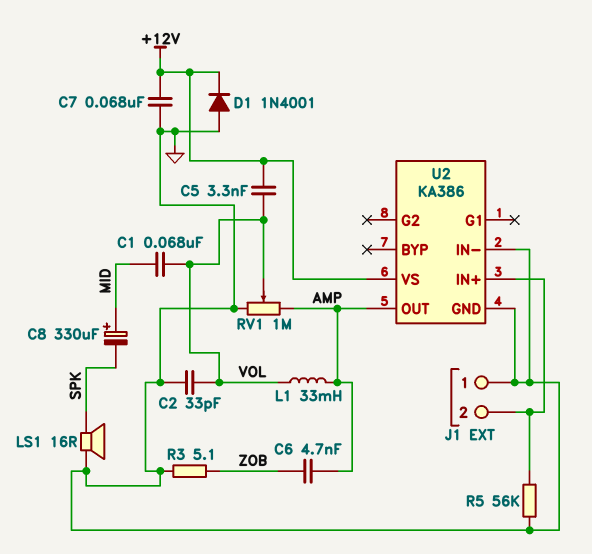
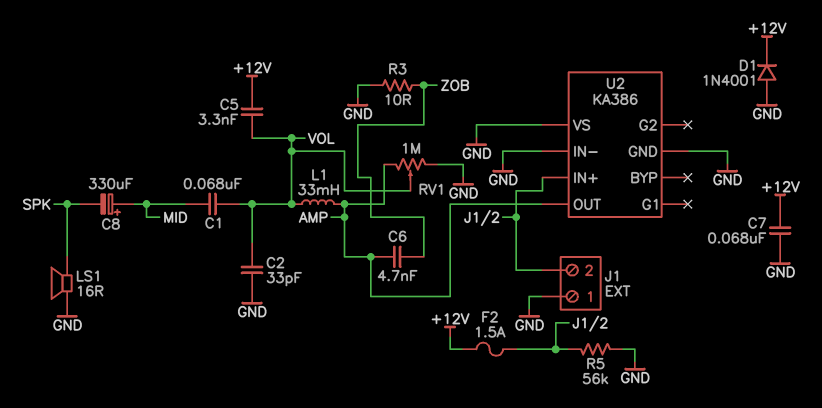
F2: none -> 1.5A (+12V, J1/2)
R3: 5.1 (GND, ZOB) -> 10 (GND, ZOB)
U2 pin VS: +12V -> GND

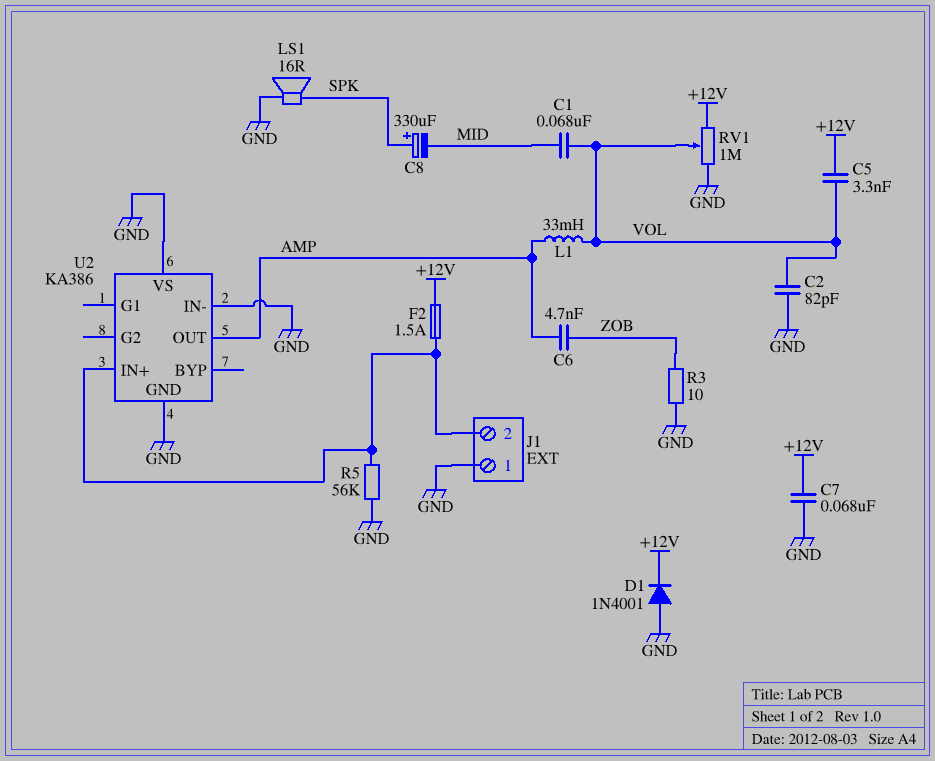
C2: 33pF (GND, VOL) -> 82pF (GND, VOL)
C8: 330uF (plus MID, minus SPK) -> 330uF (plus SPK, minus MID)
RV1: 1M (AMP, GND, wiper VOL) -> 1M (+12V, GND, wiper VOL)

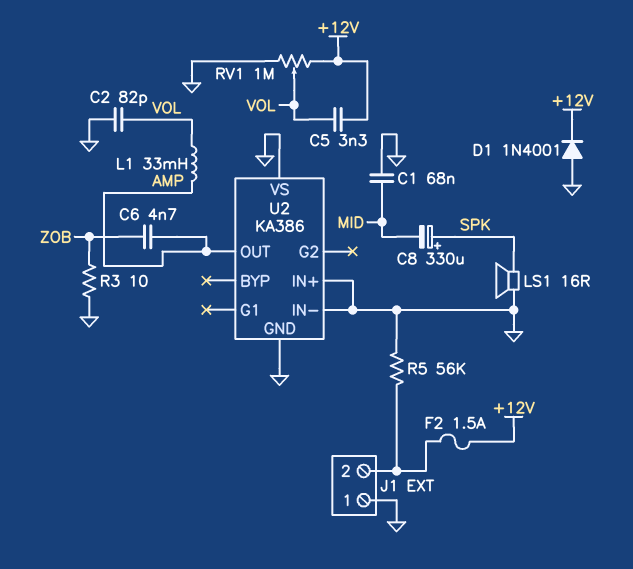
C1: 68nF (MID, VOL) -> 68nF (GND, MID)
C7: 68nF (+12V, GND) -> none
U2 pin IN+: J1/2 -> GND

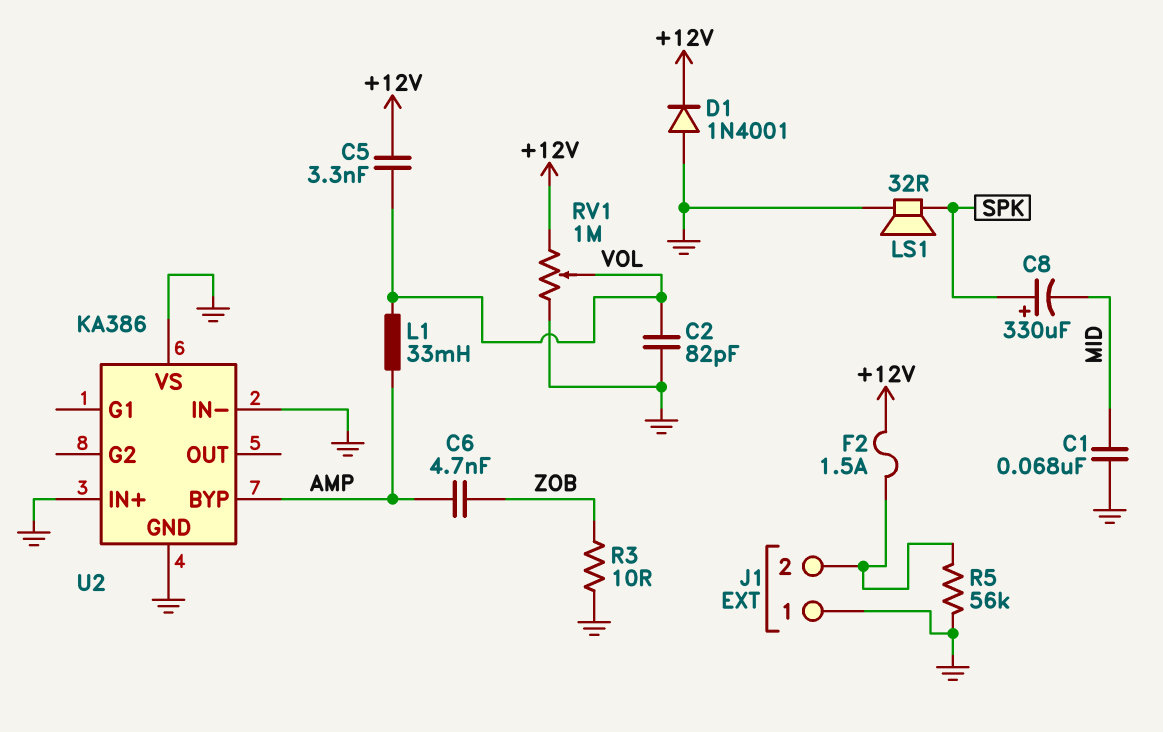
LS1: speaker 16R (GND, SPK) -> speaker 32R (GND, SPK)
U2 pin BYP: none -> AMP
U2 pin OUT: AMP -> none

